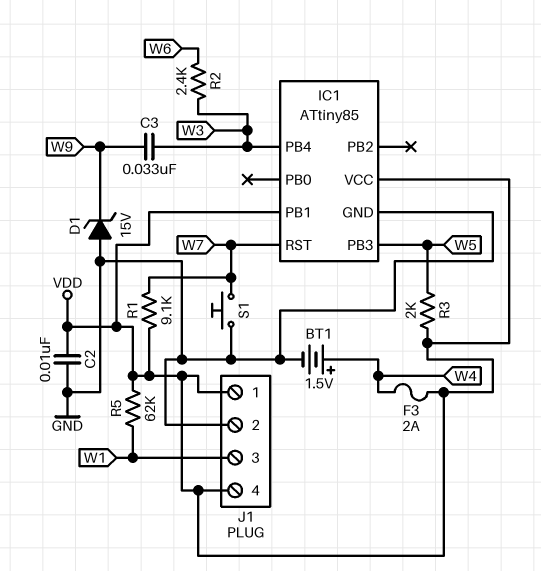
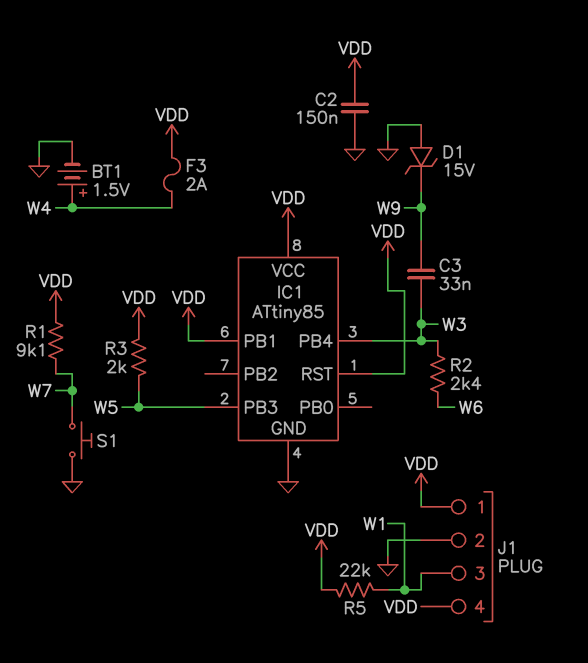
C2: 10nF (GND, VDD) -> 150nF (GND, VDD)
IC1 pin RST: W7 -> VDD
R5: 62k (VDD, W1) -> 22k (VDD, W1)

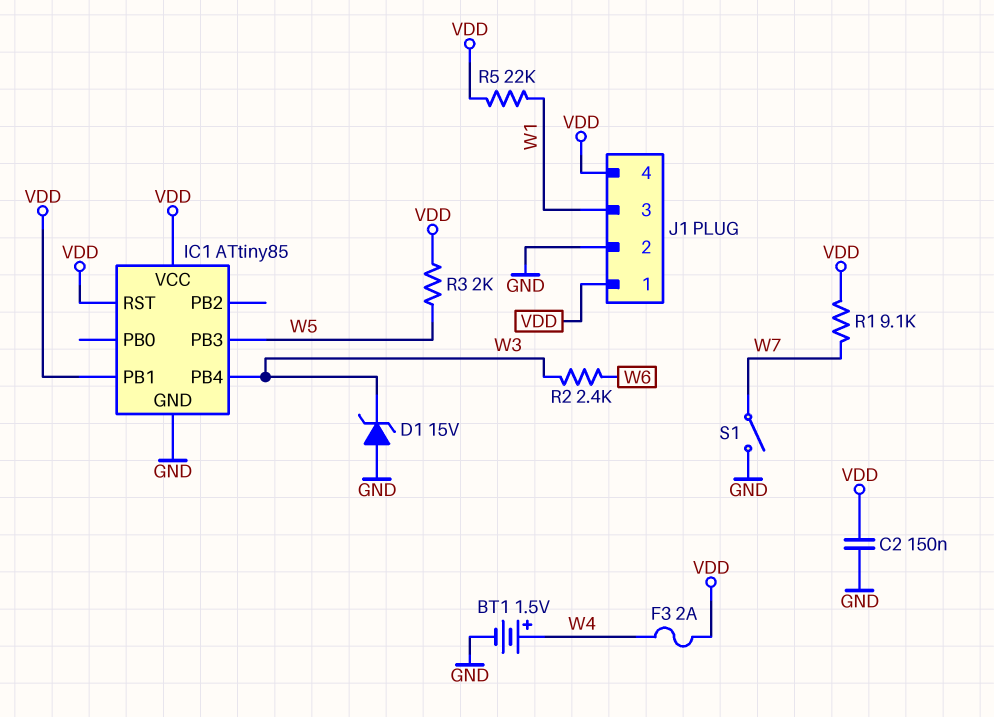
C3: 33nF (W3, W9) -> none
D1: zener 15V (A GND, K W9) -> zener 15V (A GND, K W3)
S1: button (GND, W7) -> switch (GND, W7)

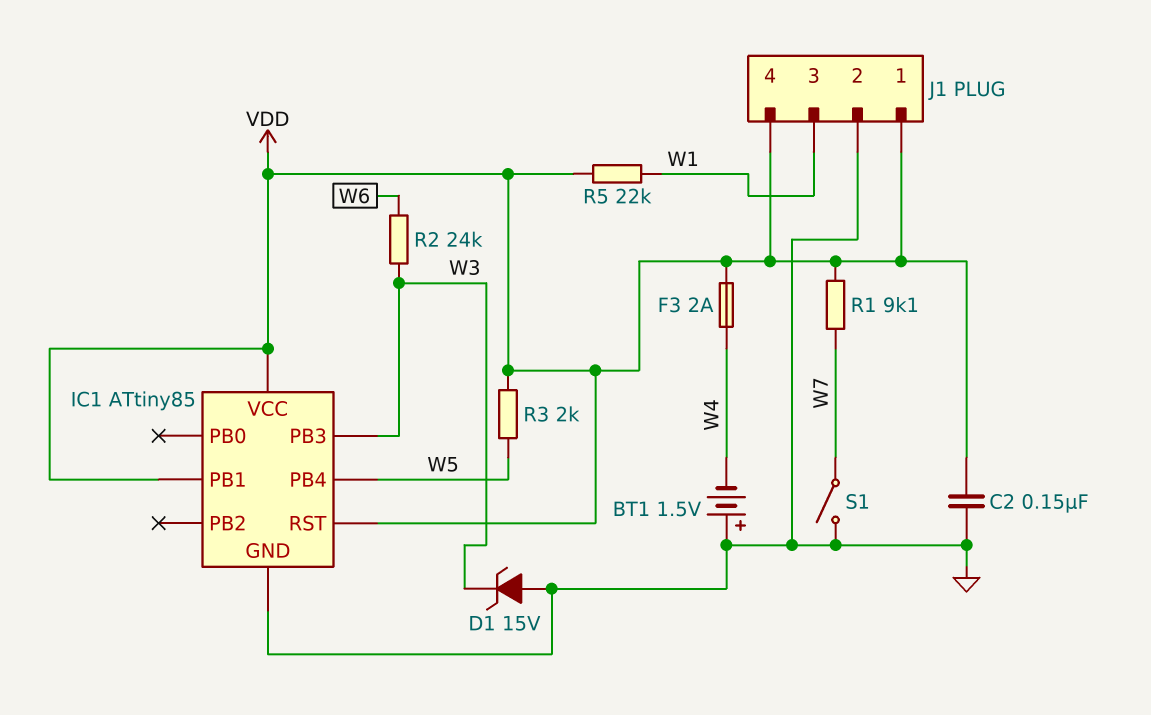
BT1: 1.5V (plus W4, minus GND) -> 1.5V (plus GND, minus W4)
IC1 pin PB3: W5 -> W3
IC1 pin PB4: W3 -> W5
R2: 2.4k (W3, W6) -> 24k (W3, W6)

